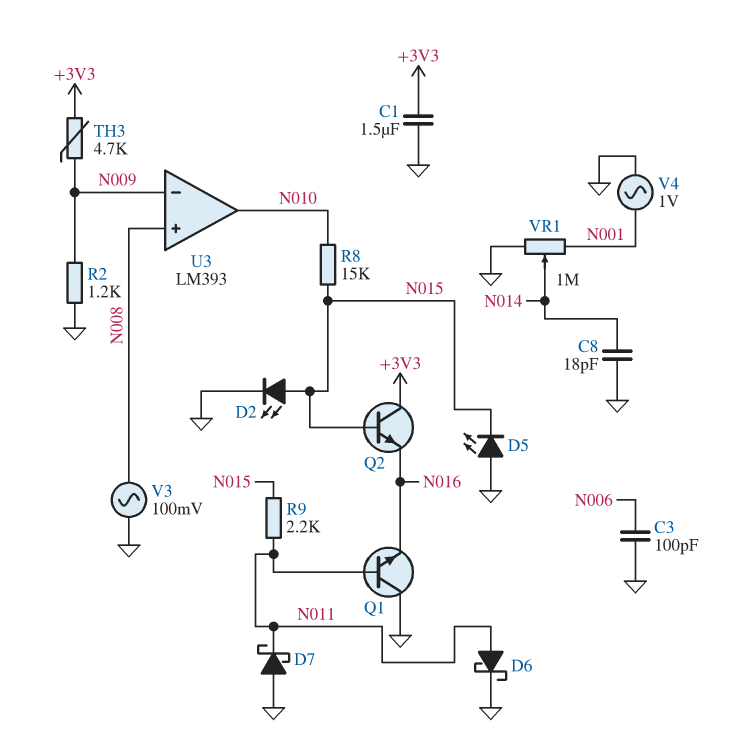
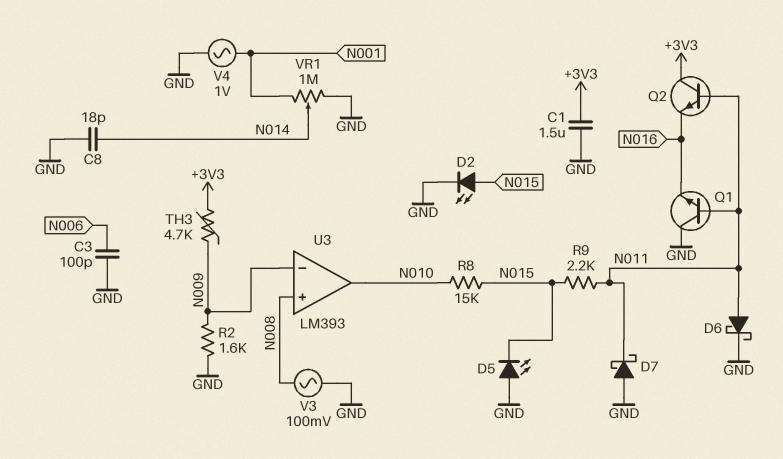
Q2: NPN (B N015, C +3V3, E N016) -> NPN (B N011, C +3V3, E N016)
R2: 1.2k (GND, N009) -> 1.6k (GND, N009)

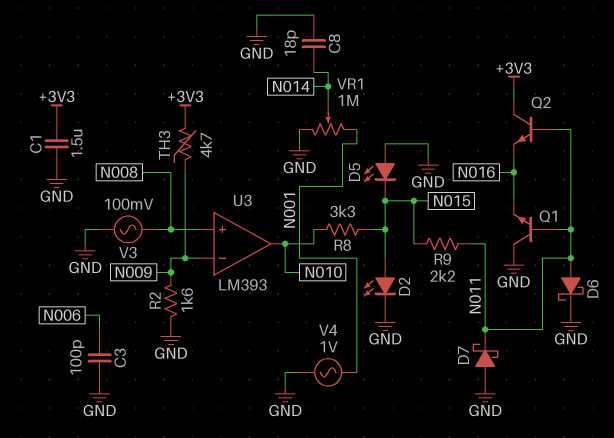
R8: 15k (N010, N015) -> 3.3k (N010, N015)

